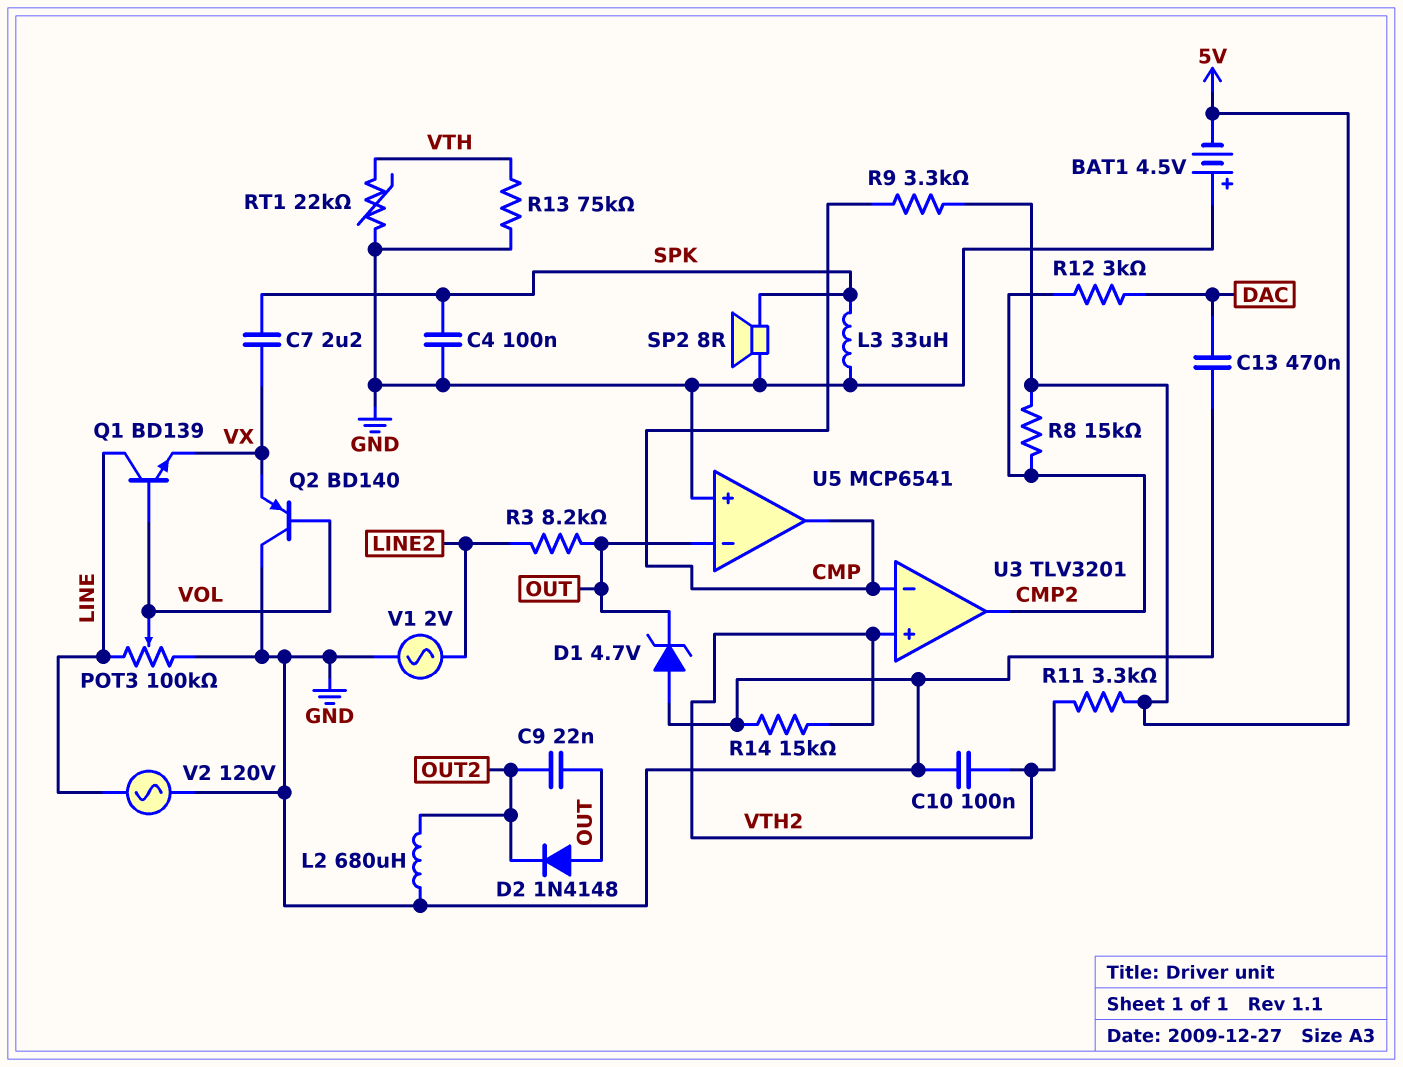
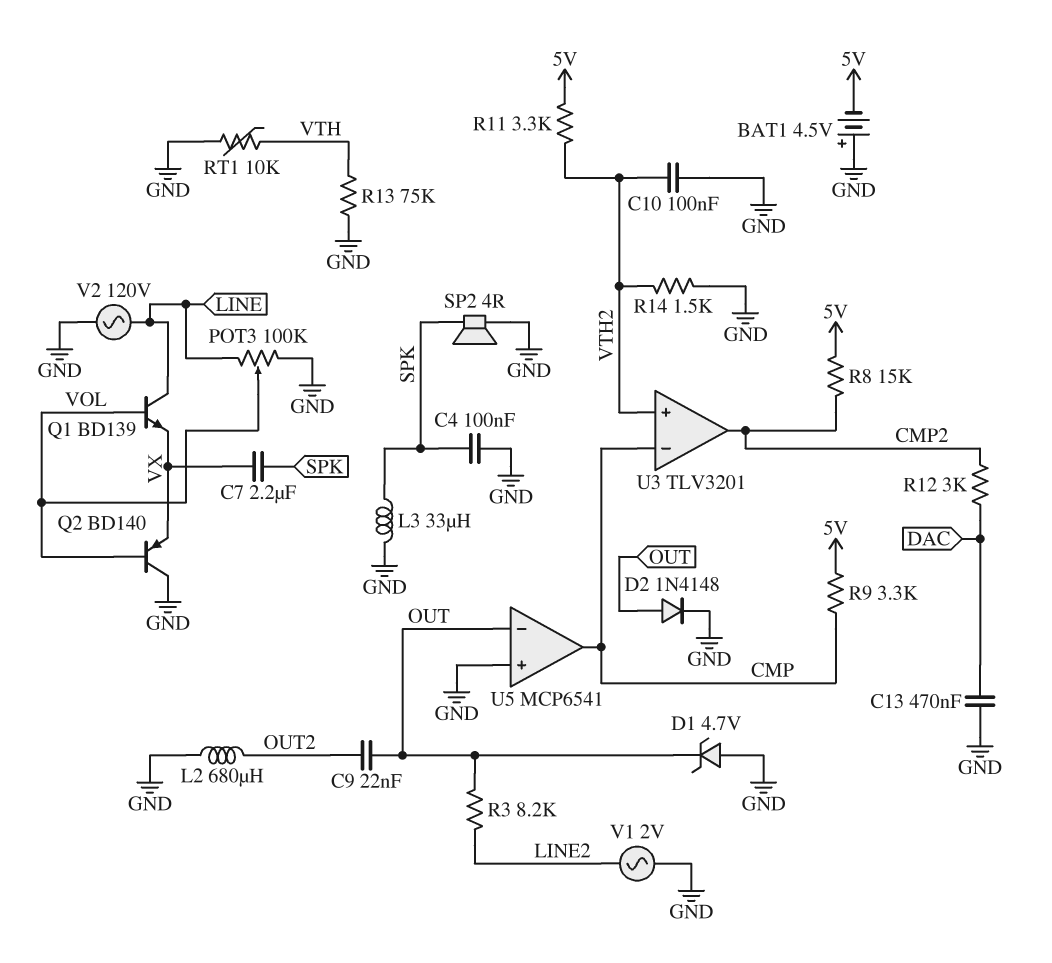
D2: diode 1N4148 (A OUT, K OUT2) -> diode 1N4148 (A OUT, K GND)
R14: 15k (GND, VTH2) -> 1.5k (GND, VTH2)
RT1: 22k (GND, VTH) -> 10k (GND, VTH)
SP2: speaker 8R (GND, SPK) -> speaker 4R (GND, SPK)

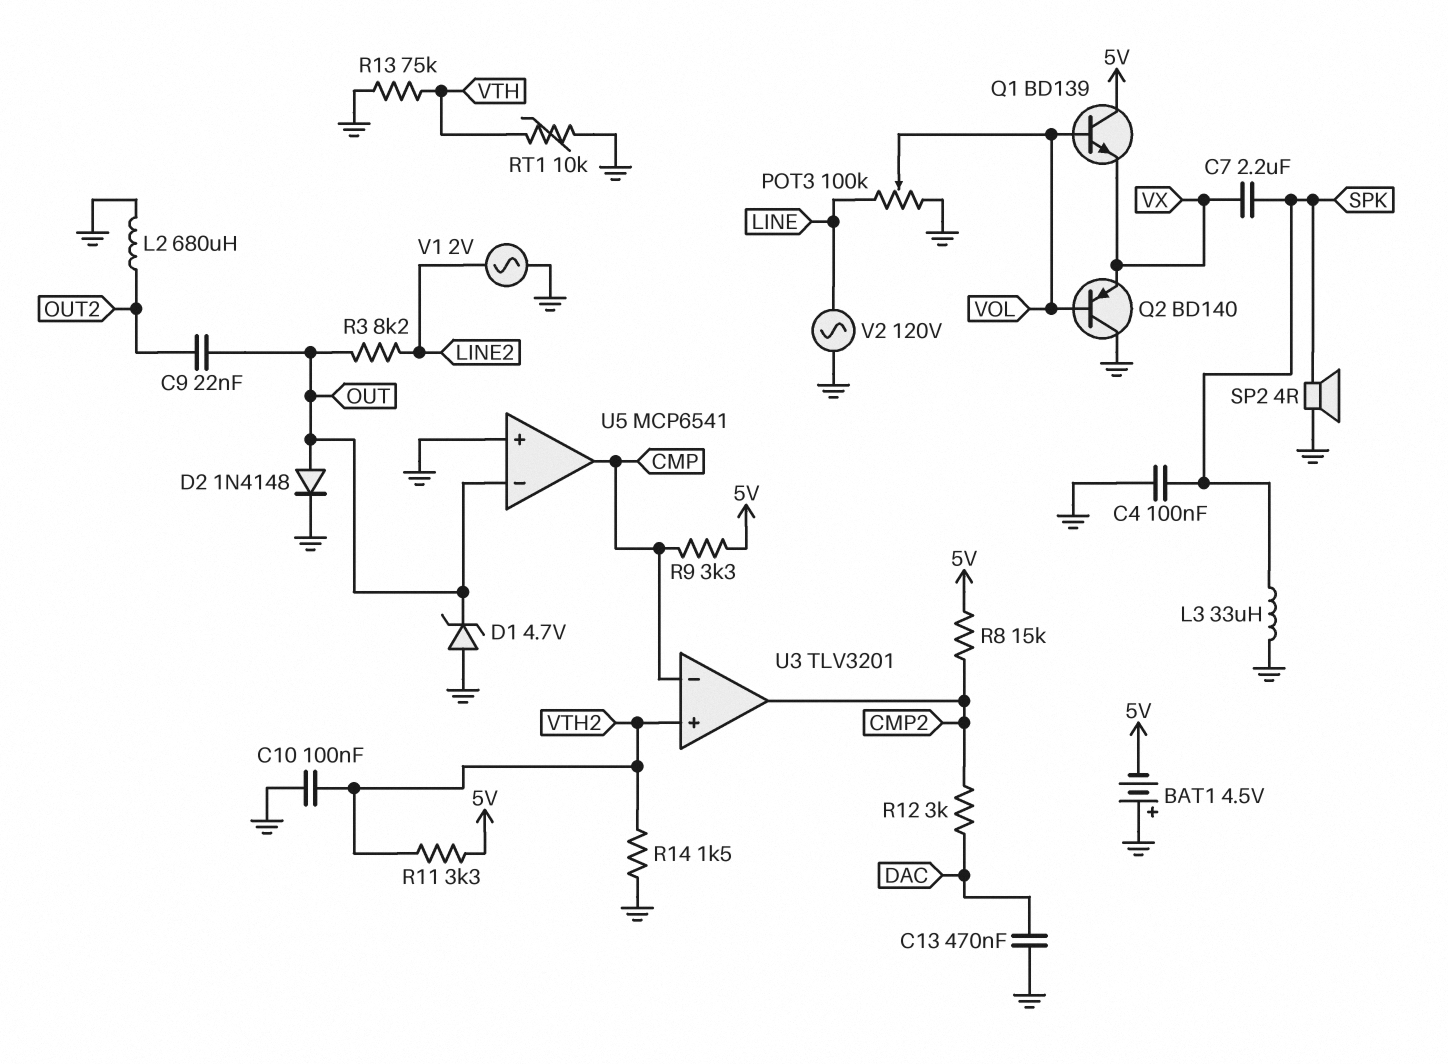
Q1: NPN BD139 (B VOL, C LINE, E VX) -> NPN BD139 (B VOL, C 5V, E VX)

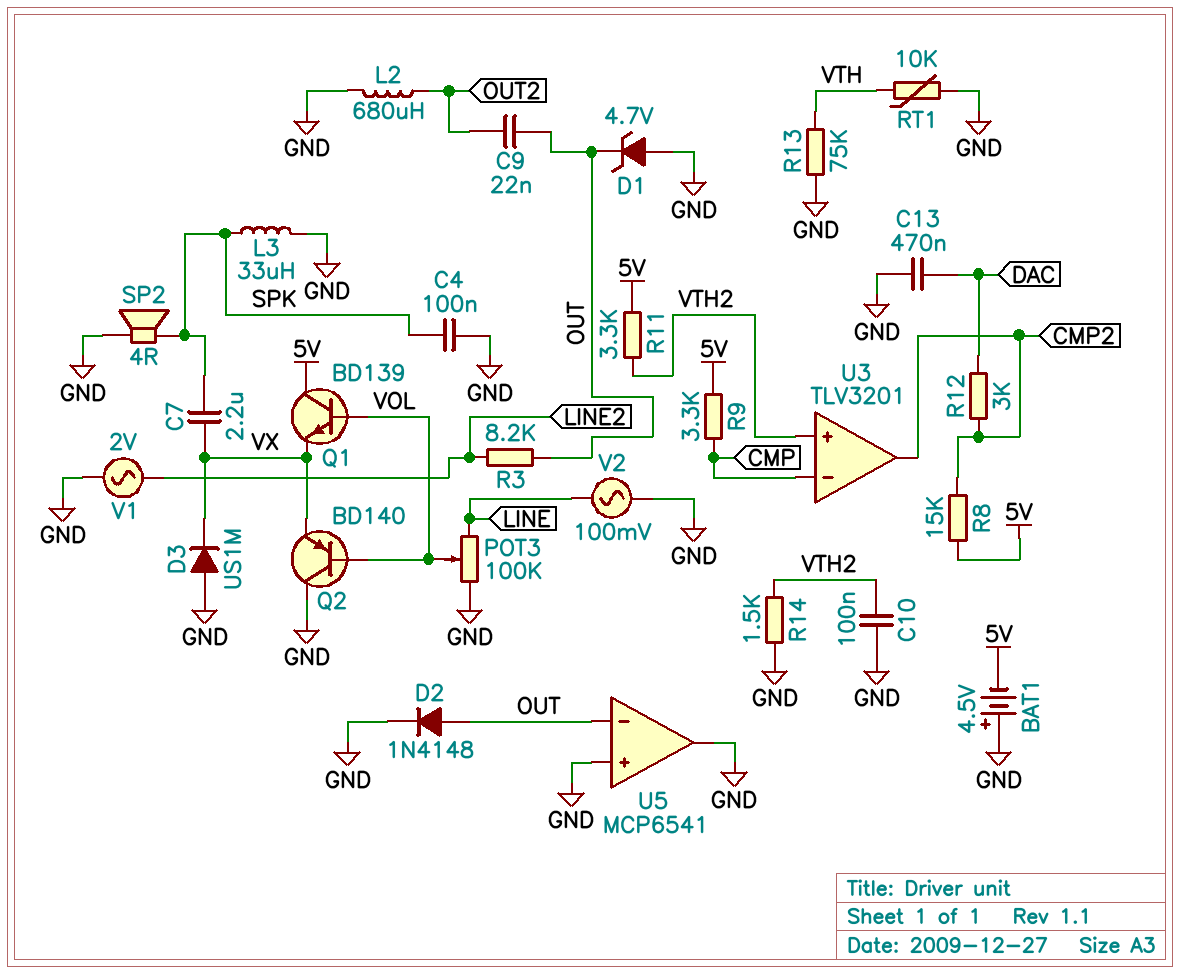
D3: none -> diode US1M (A GND, K VX)
U5 pin out: CMP -> GND
V2: AC 120V (GND, LINE) -> AC 100mV (GND, LINE)

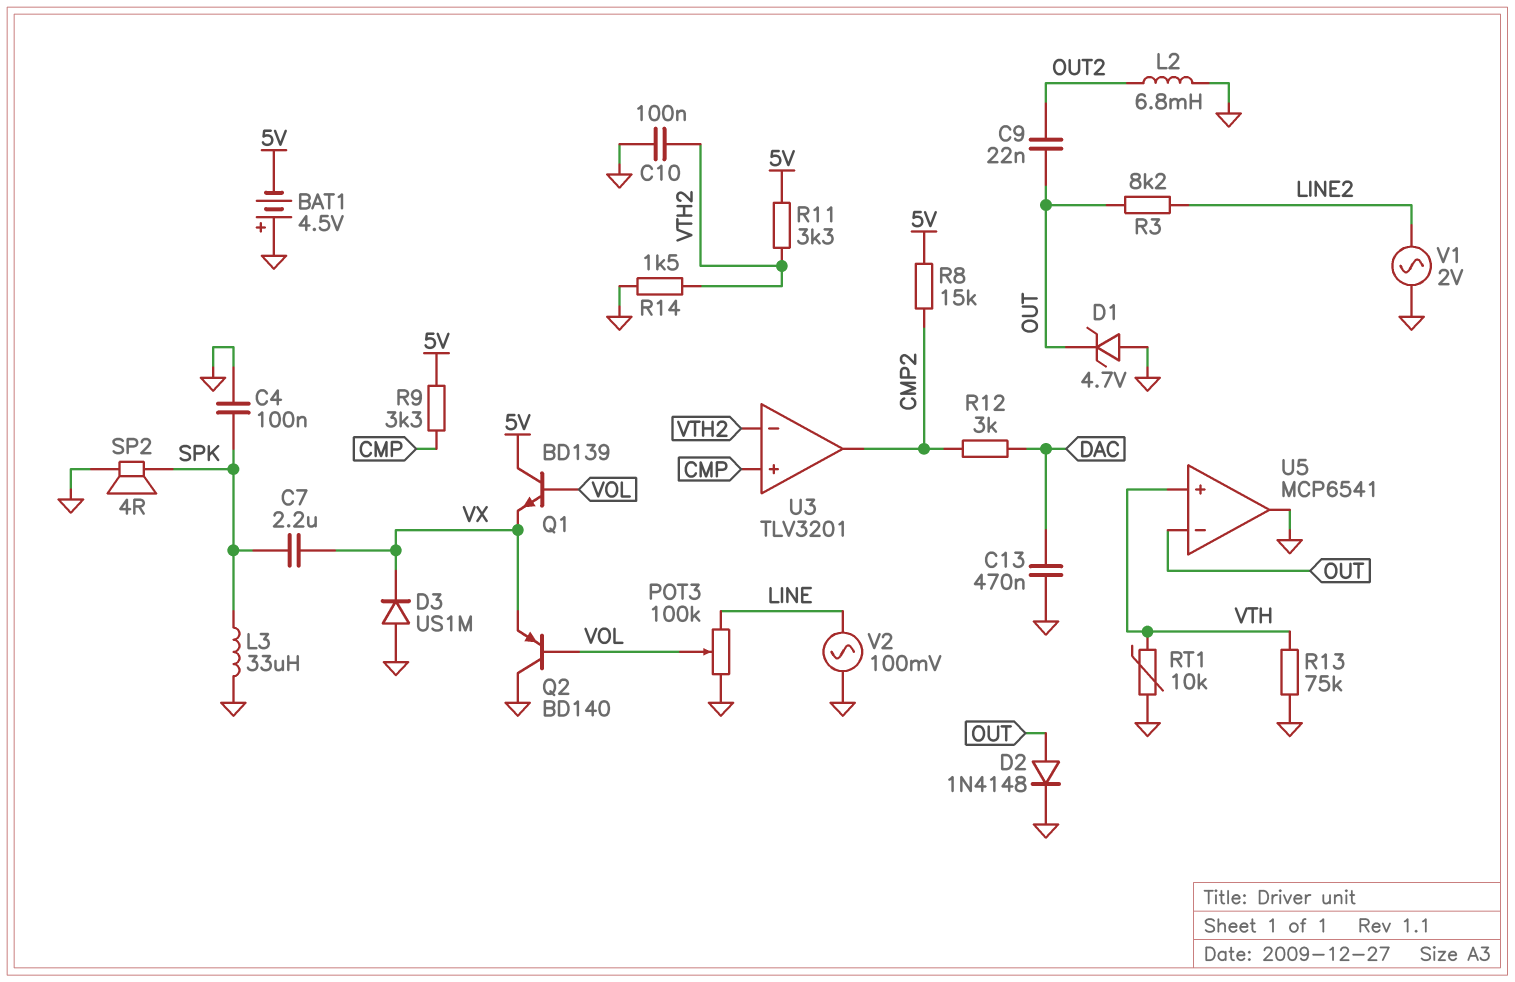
L2: 680uH (GND, OUT2) -> 6.8mH (GND, OUT2)
U3 pin in+: VTH2 -> CMP
U3 pin in-: CMP -> VTH2
U5 pin in+: GND -> VTH

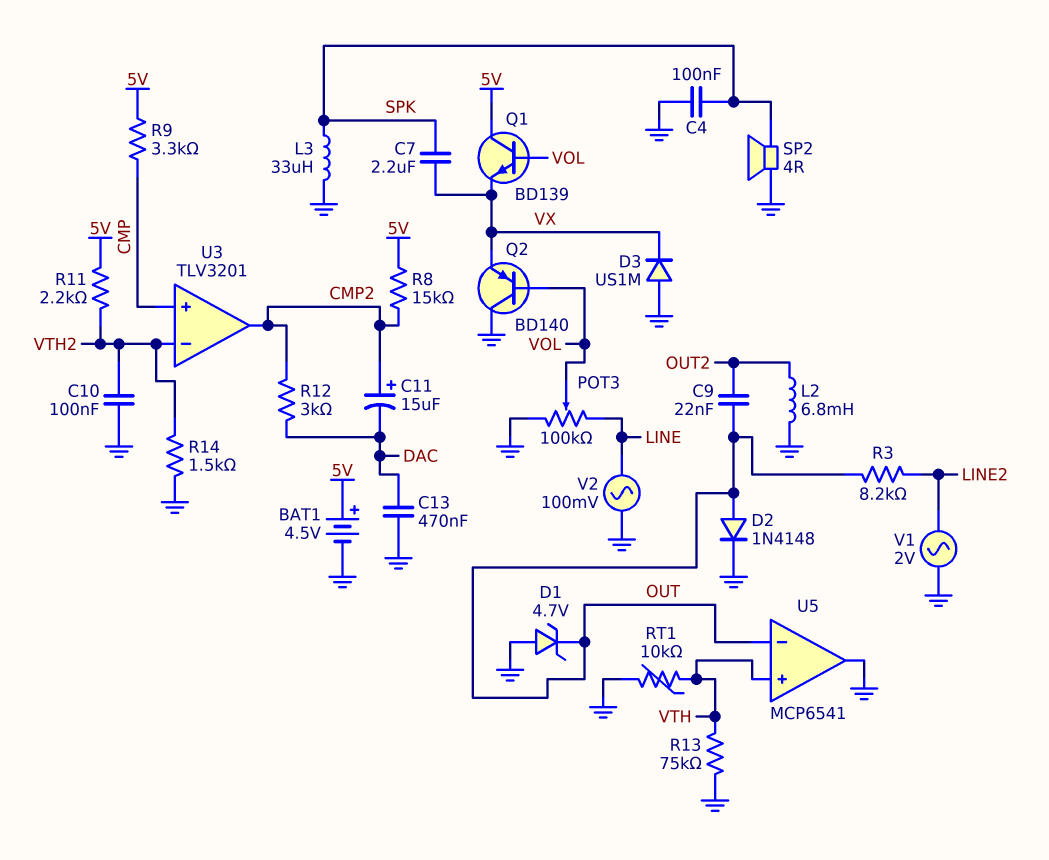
BAT1: 4.5V (plus GND, minus 5V) -> 4.5V (plus 5V, minus GND)
C11: none -> 15uF (plus CMP2, minus DAC)
R11: 3.3k (5V, VTH2) -> 2.2k (5V, VTH2)

